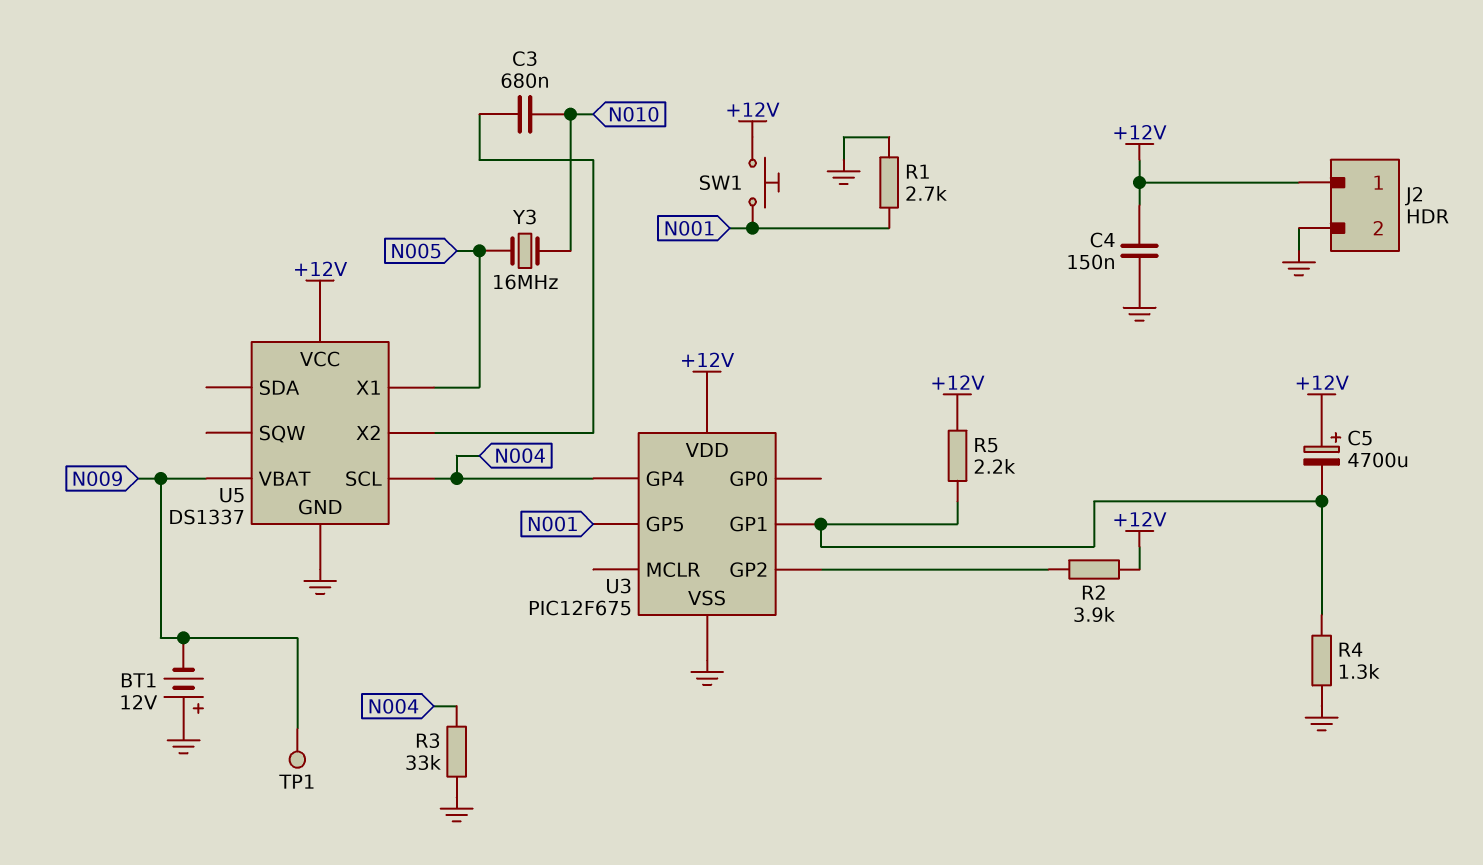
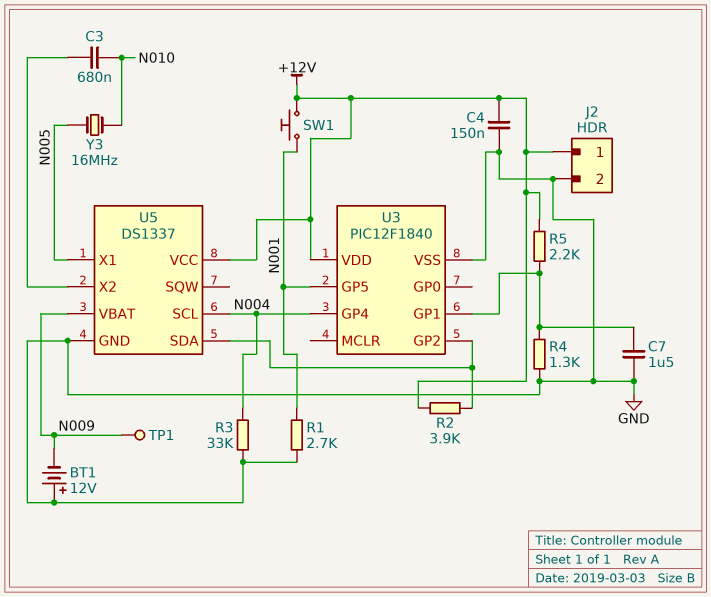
C5: 4700uF (plus +12V, minus U3/GP1) -> none
C7: none -> 1.5uF (GND, U3/GP1)
U3: PIC12F675 -> PIC12F1840
U5 pin SDA: none -> U3/GP2

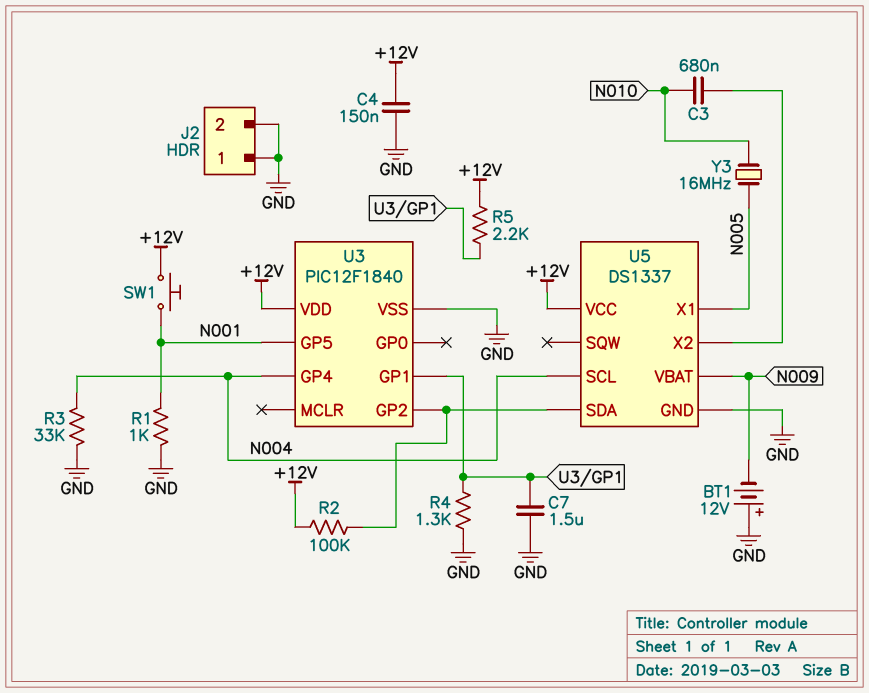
J2 pin 1: +12V -> GND
R1: 2.7k (GND, N001) -> 1k (GND, N001)
R2: 3.9k (+12V, U3/GP2) -> 100k (+12V, U3/GP2)
TP1: test point (N009) -> none

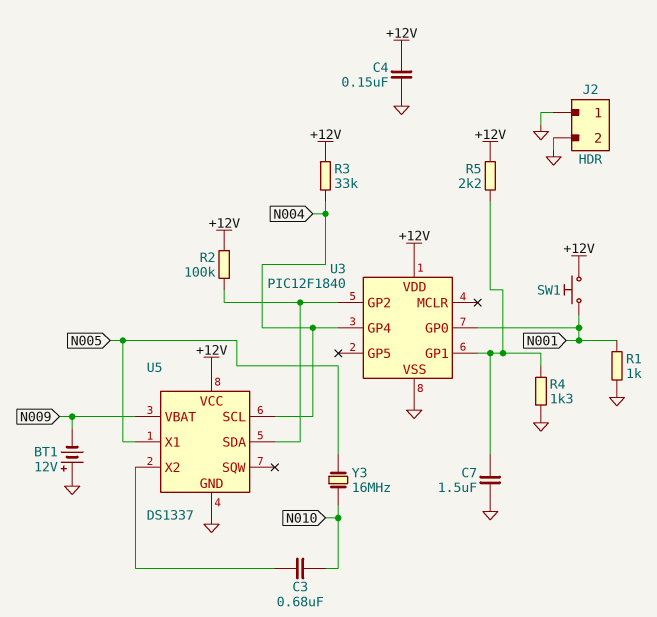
R3: 33k (GND, N004) -> 33k (+12V, N004)
U3 pin GP0: none -> N001
U3 pin GP5: N001 -> none

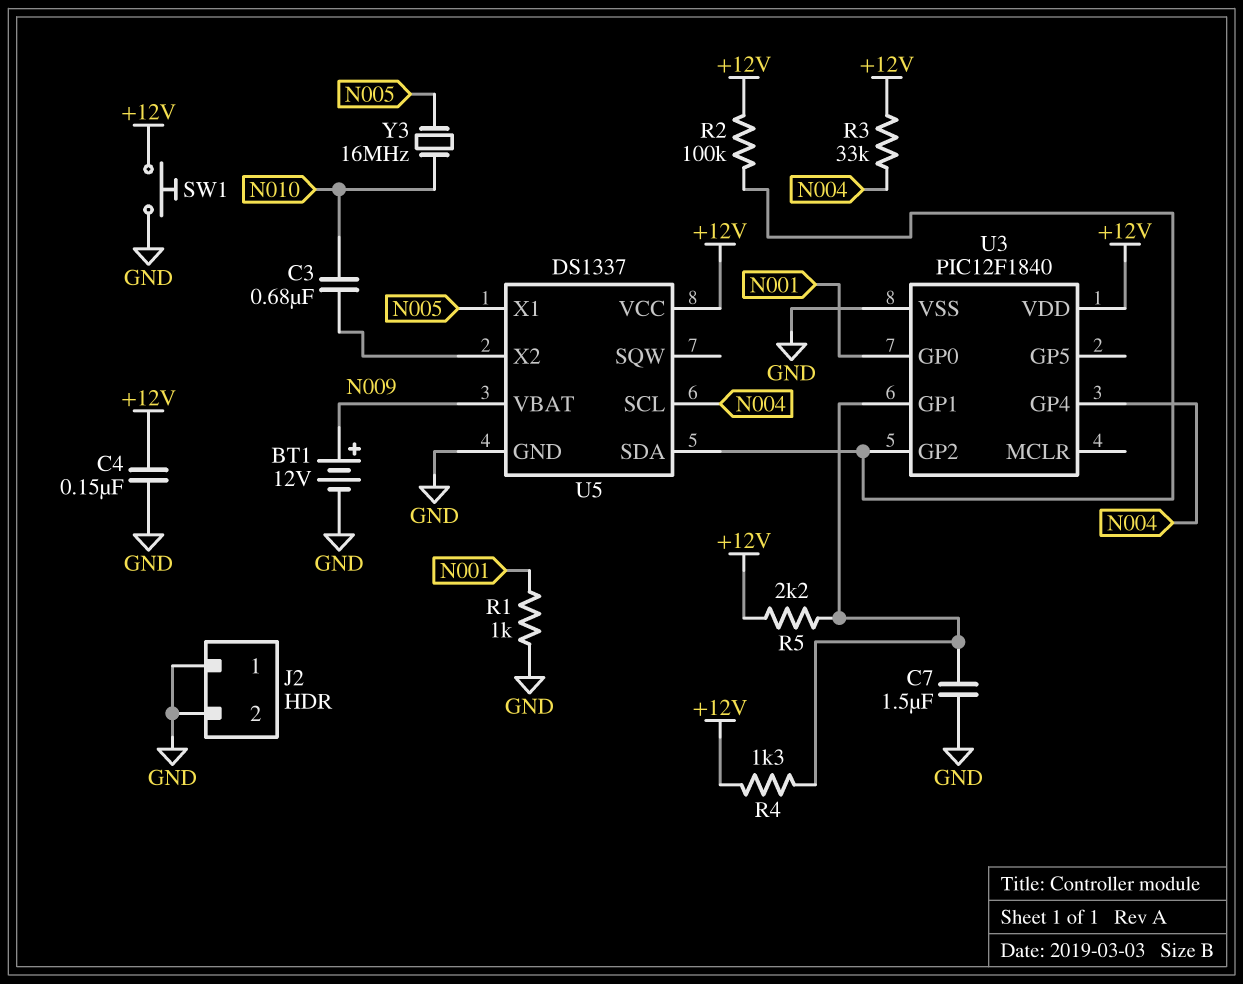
BT1: 12V (plus GND, minus N009) -> 12V (plus N009, minus GND)
R4: 1.3k (GND, U3/GP1) -> 1.3k (+12V, U3/GP1)
SW1: button (+12V, N001) -> button (+12V, GND)

